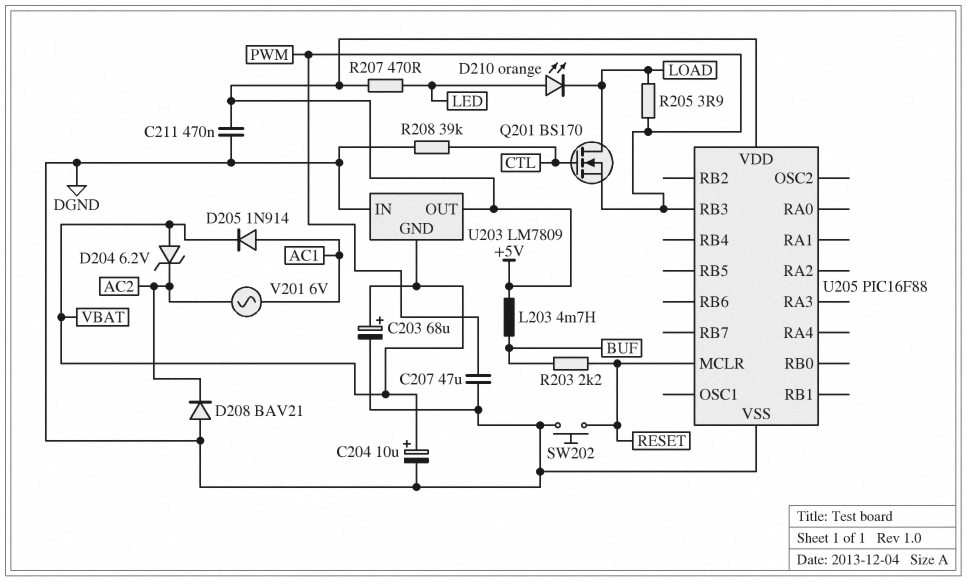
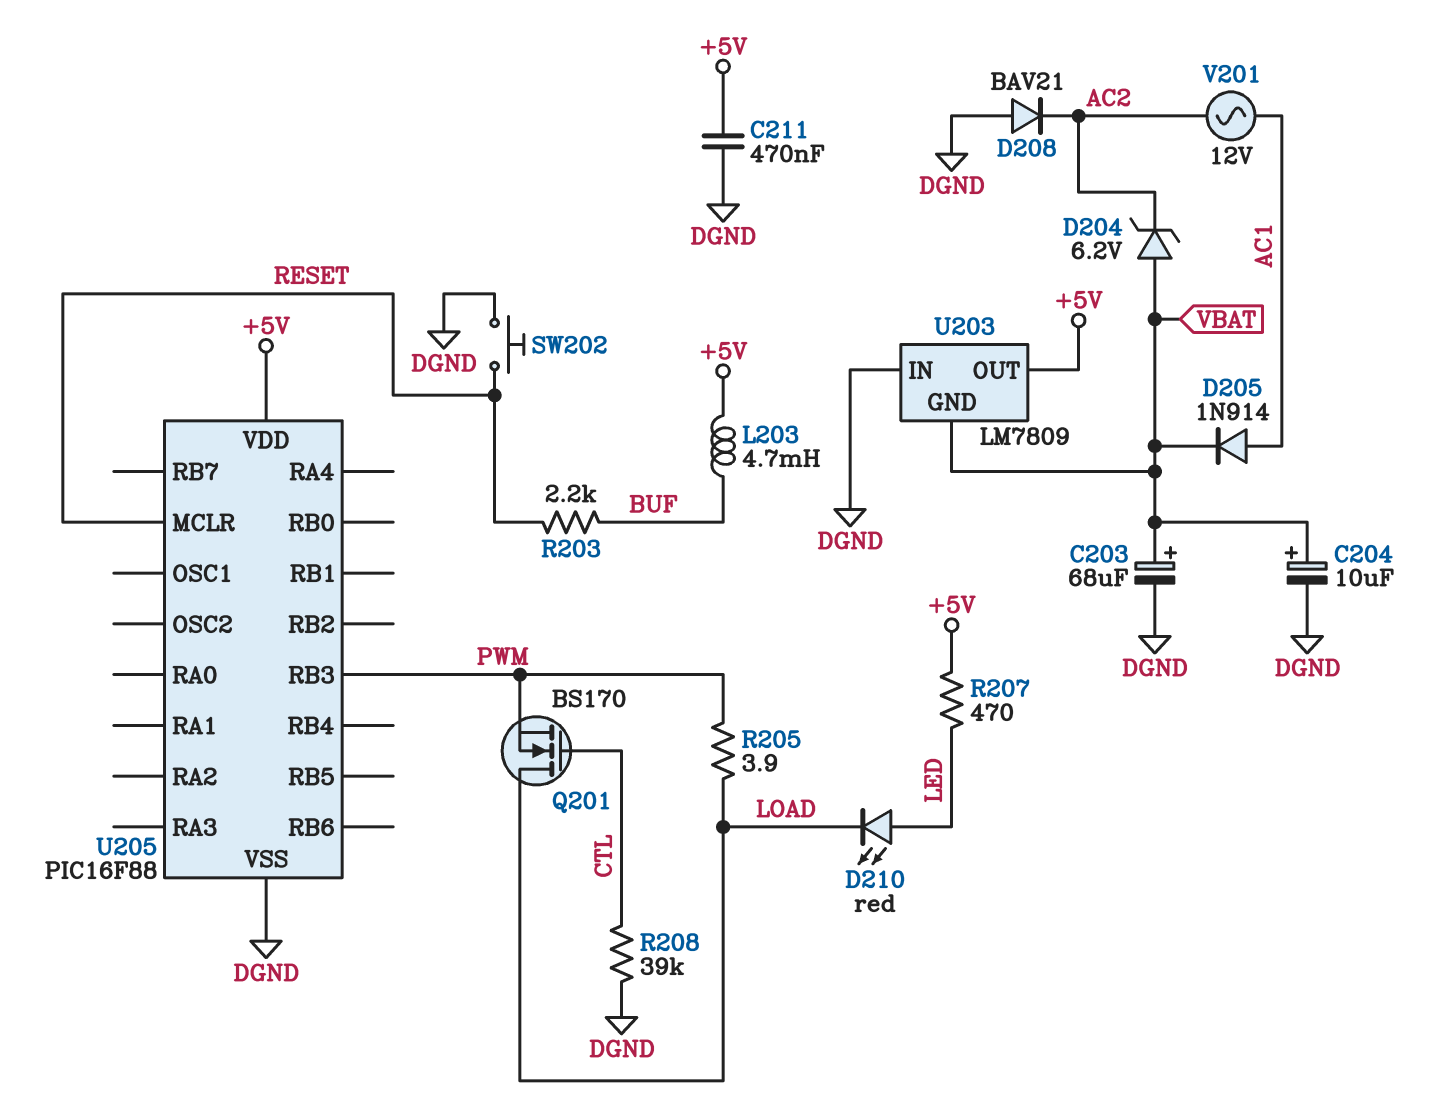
C207: 47uF (DGND, PWM) -> none
D210: LED orange (A LED, K LOAD) -> LED red (A LED, K LOAD)
V201: AC 6V (AC1, AC2) -> AC 12V (AC1, AC2)

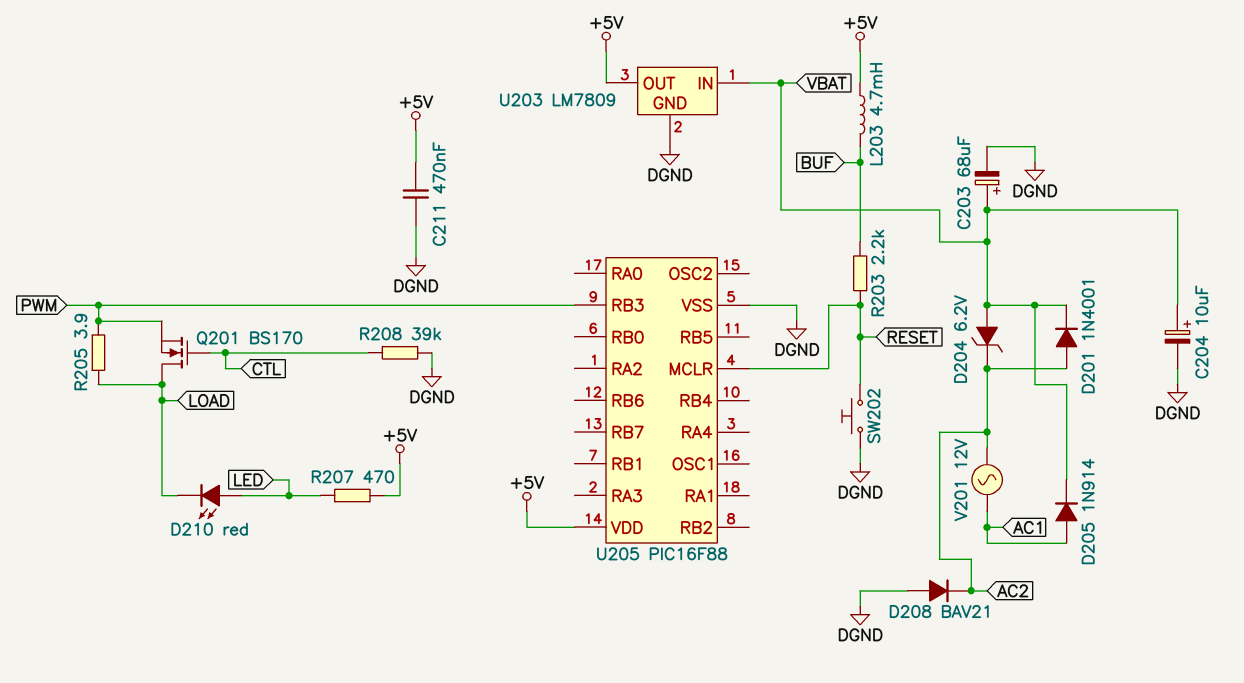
D201: none -> diode 1N4001 (A AC2, K VBAT)
U203 pin GND: VBAT -> DGND
U203 pin IN: DGND -> VBAT

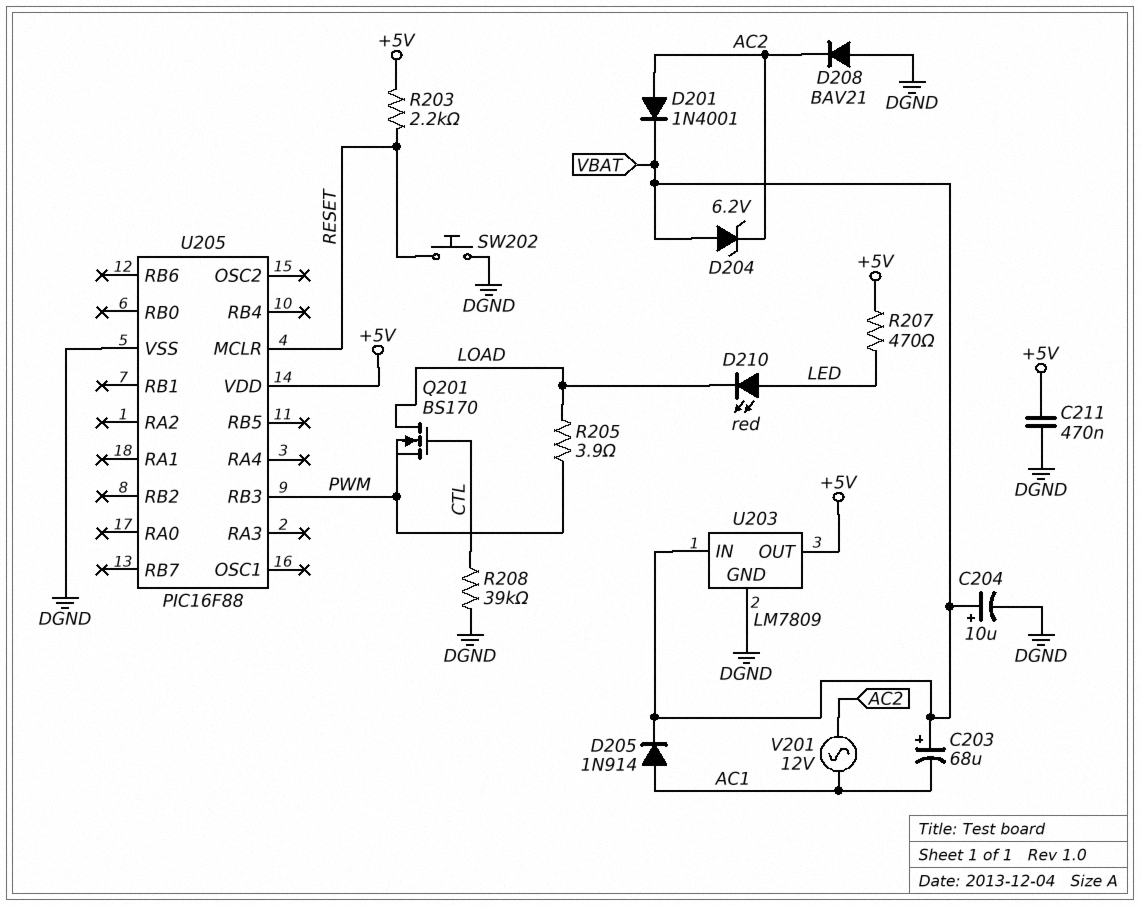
C203: 68uF (plus VBAT, minus DGND) -> 68uF (plus VBAT, minus AC1)
L203: 4.7mH (+5V, BUF) -> none
R203: 2.2k (BUF, RESET) -> 2.2k (+5V, RESET)

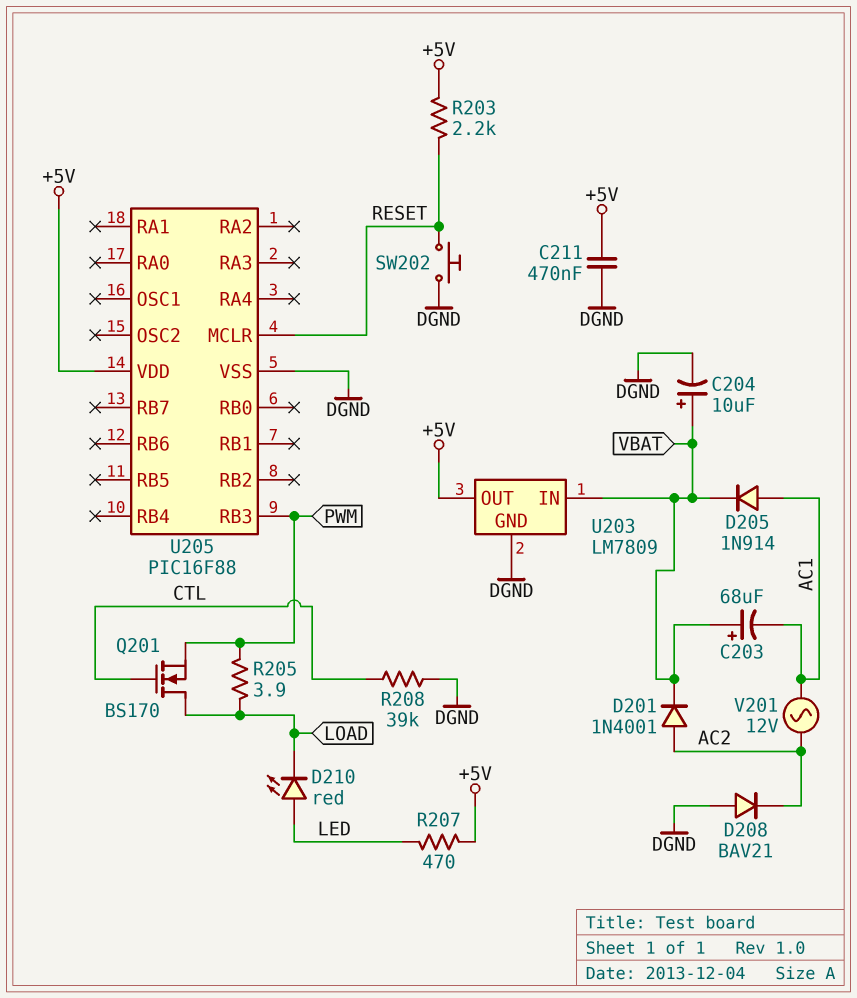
D204: zener 6.2V (A VBAT, K AC2) -> none

